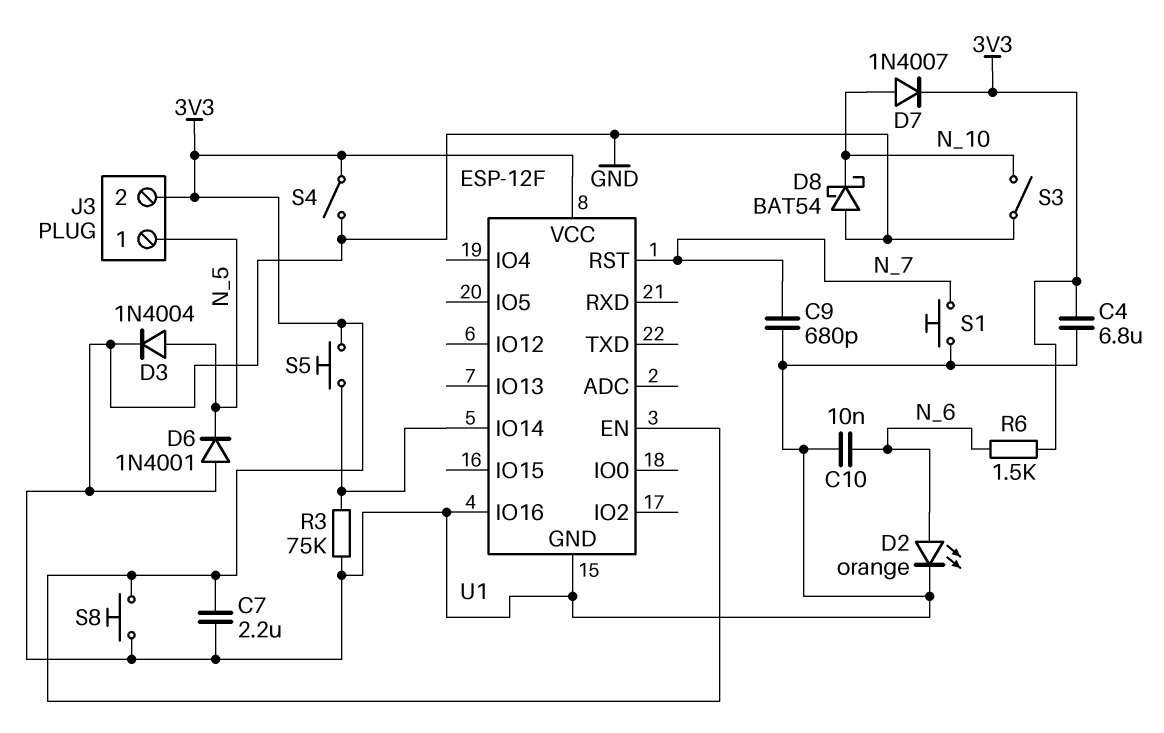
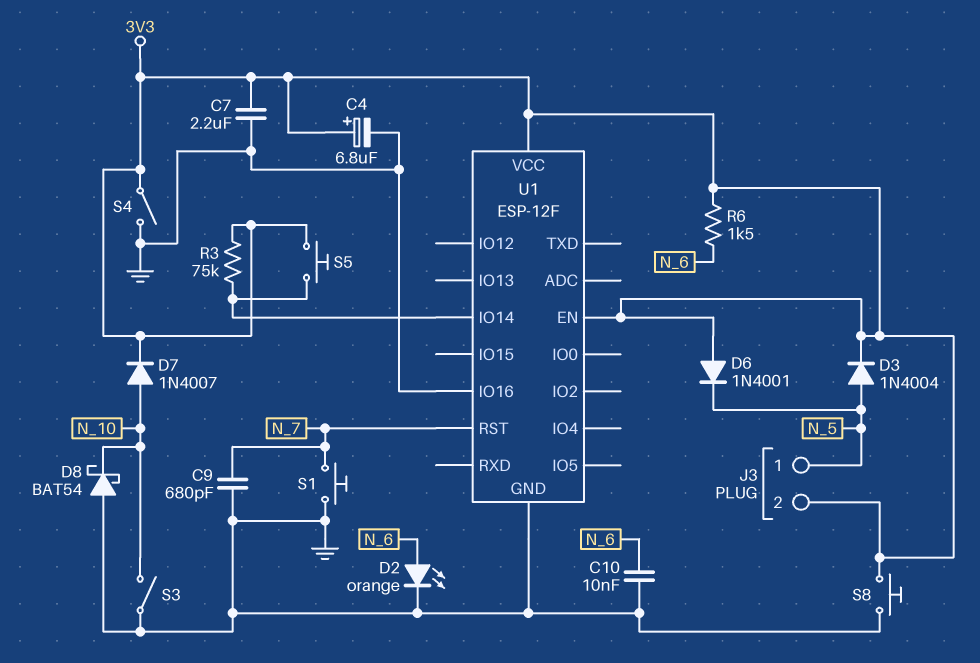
C4: 6.8uF (3V3, GND) -> 6.8uF (plus 3V3, minus GND)
D3: diode 1N4004 (A N_5, K GND) -> diode 1N4004 (A N_5, K 3V3)
D6: diode 1N4001 (A GND, K N_5) -> diode 1N4001 (A 3V3, K N_5)
R3: 75k (GND, U1/IO14) -> 75k (3V3, U1/IO14)

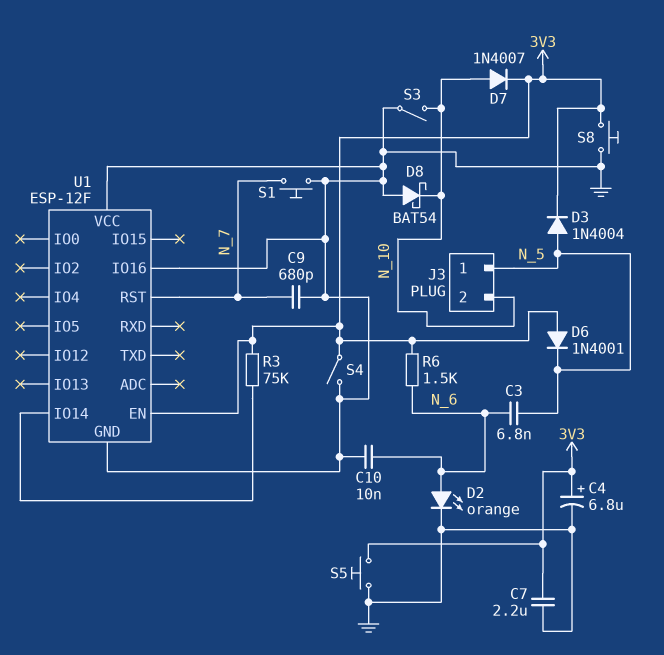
C3: none -> 6.8nF (N_5, N_6)
J3 pin 2: 3V3 -> N_10
S5: button (3V3, U1/IO14) -> button (3V3, GND)
U1 pin VCC: 3V3 -> GND

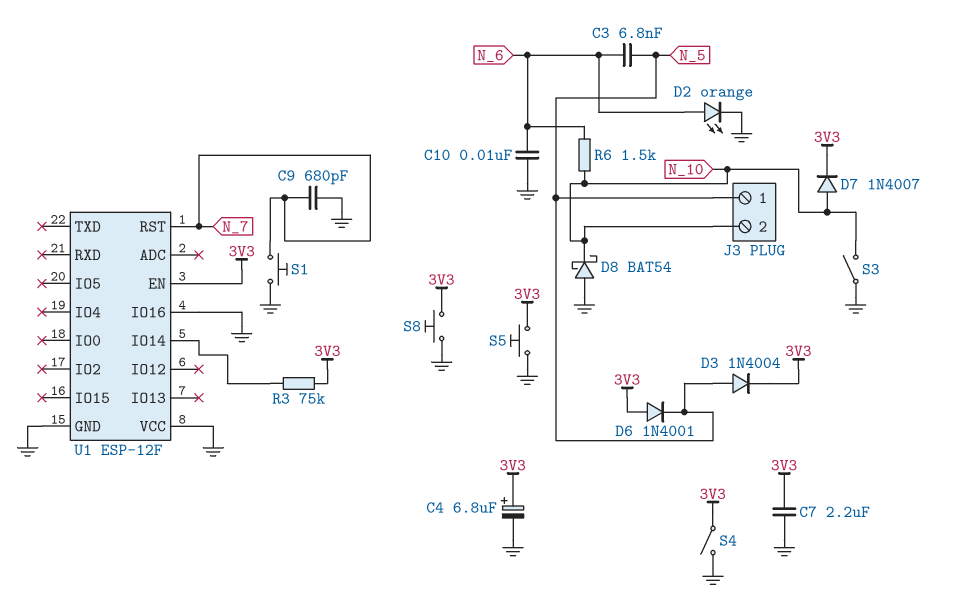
R6: 1.5k (3V3, N_6) -> 1.5k (N_6, N_10)

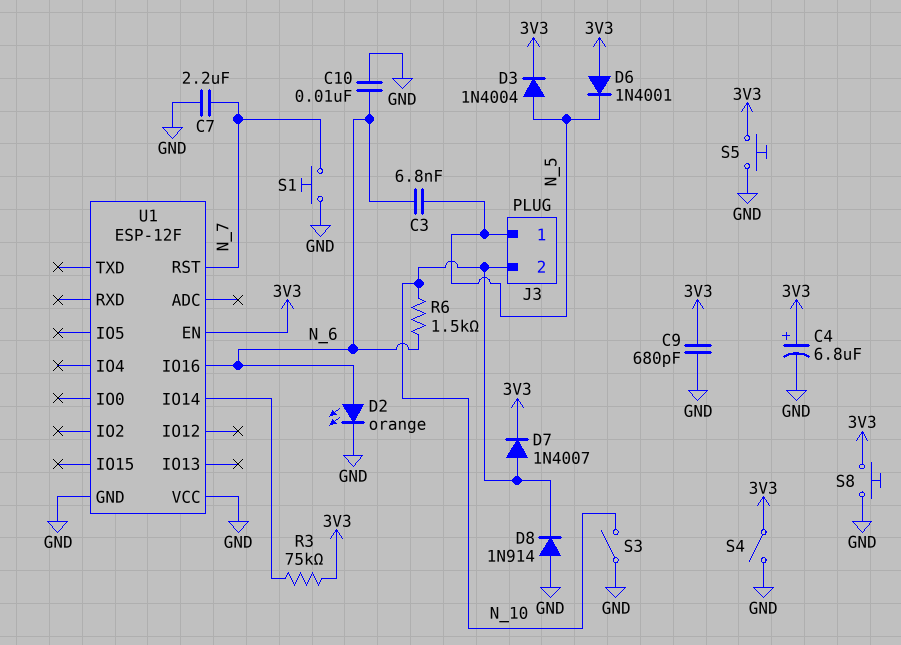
C7: 2.2uF (3V3, GND) -> 2.2uF (GND, N_7)
C9: 680pF (GND, N_7) -> 680pF (3V3, GND)
D8: schottky BAT54 (A GND, K N_10) -> diode 1N914 (A GND, K N_10)
U1 pin IO16: GND -> N_6

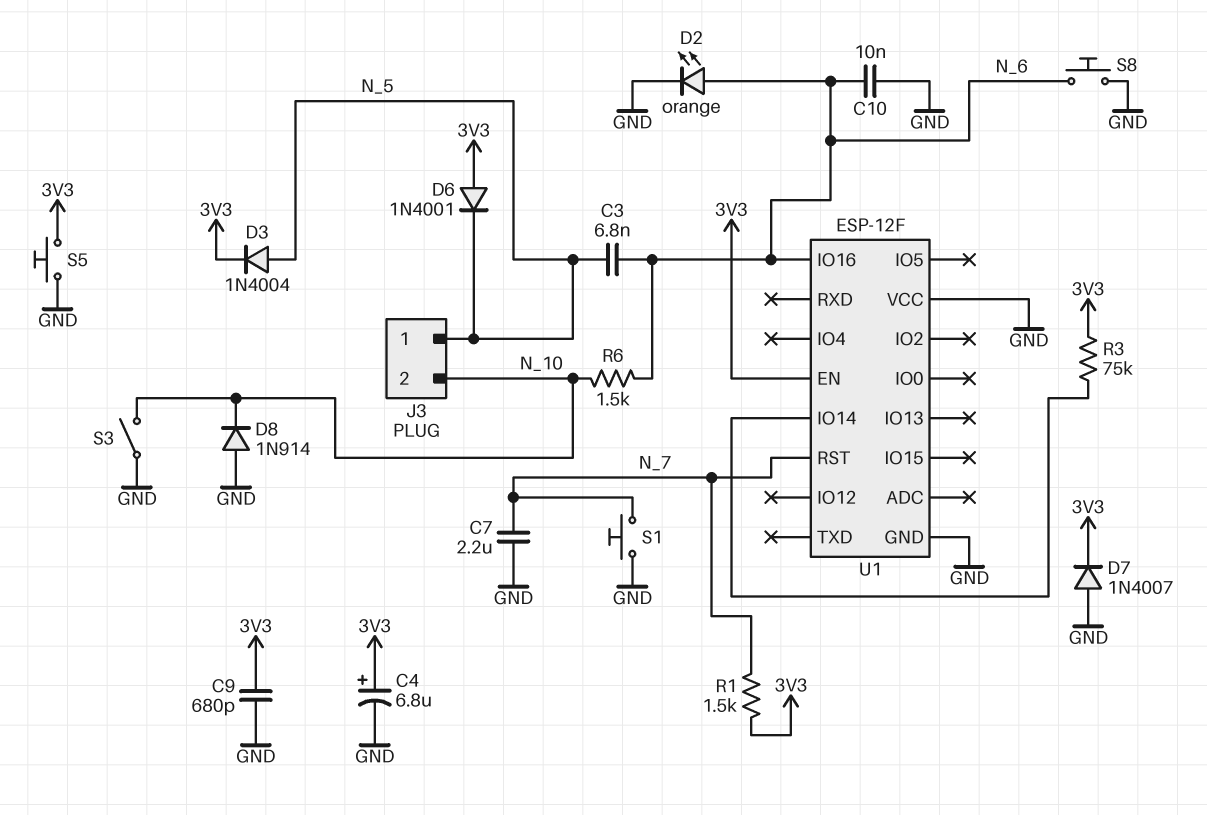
D7: diode 1N4007 (A N_10, K 3V3) -> diode 1N4007 (A GND, K 3V3)
R1: none -> 1.5k (3V3, N_7)
S4: switch (3V3, GND) -> none
S8: button (3V3, GND) -> button (GND, N_6)

